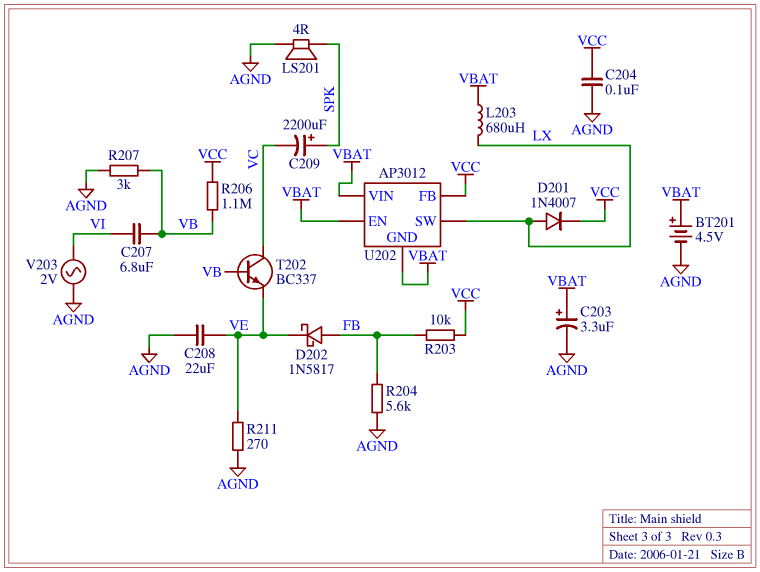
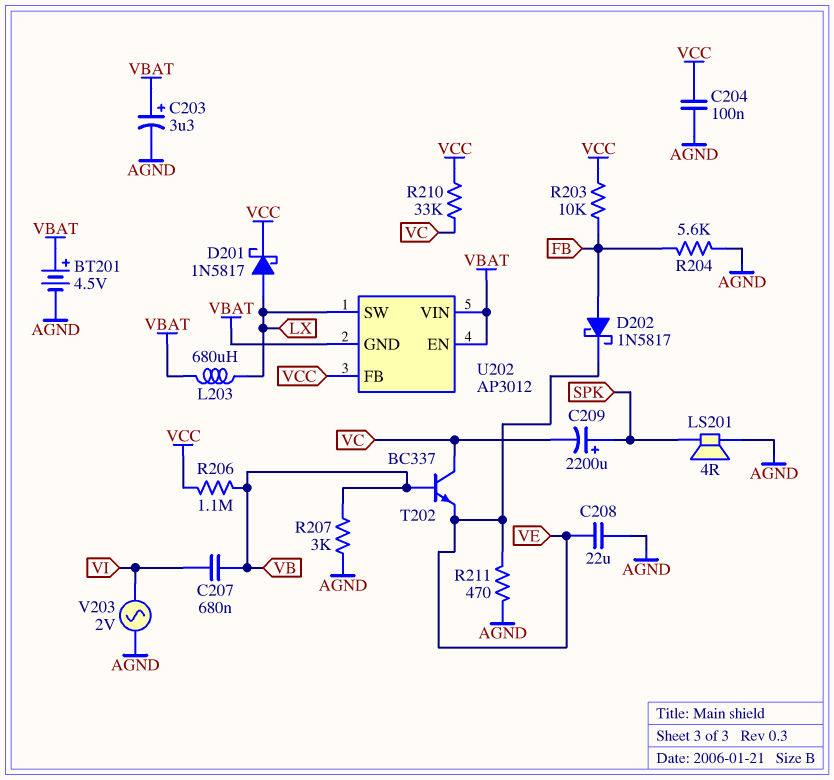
C207: 6.8uF (VB, VI) -> 680nF (VB, VI)
D201: diode 1N4007 (A LX, K VCC) -> schottky 1N5817 (A LX, K VCC)
R210: none -> 33k (VC, VCC)
R211: 270 (AGND, VE) -> 470 (AGND, VE)

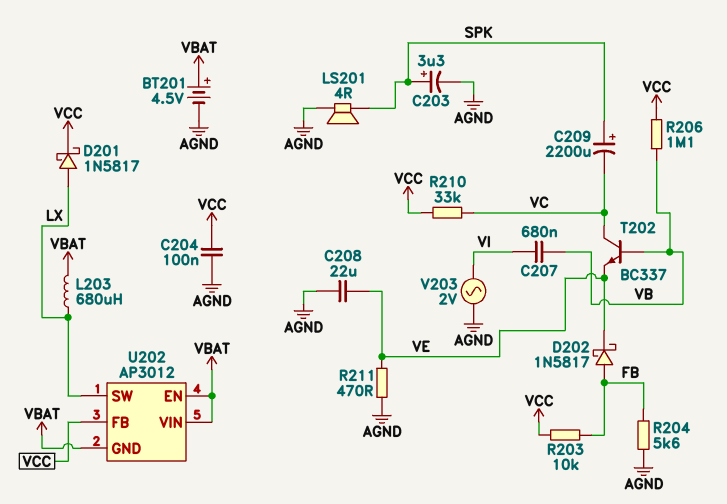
C203: 3.3uF (plus VBAT, minus AGND) -> 3.3uF (plus SPK, minus AGND)
R207: 3k (AGND, VB) -> none

